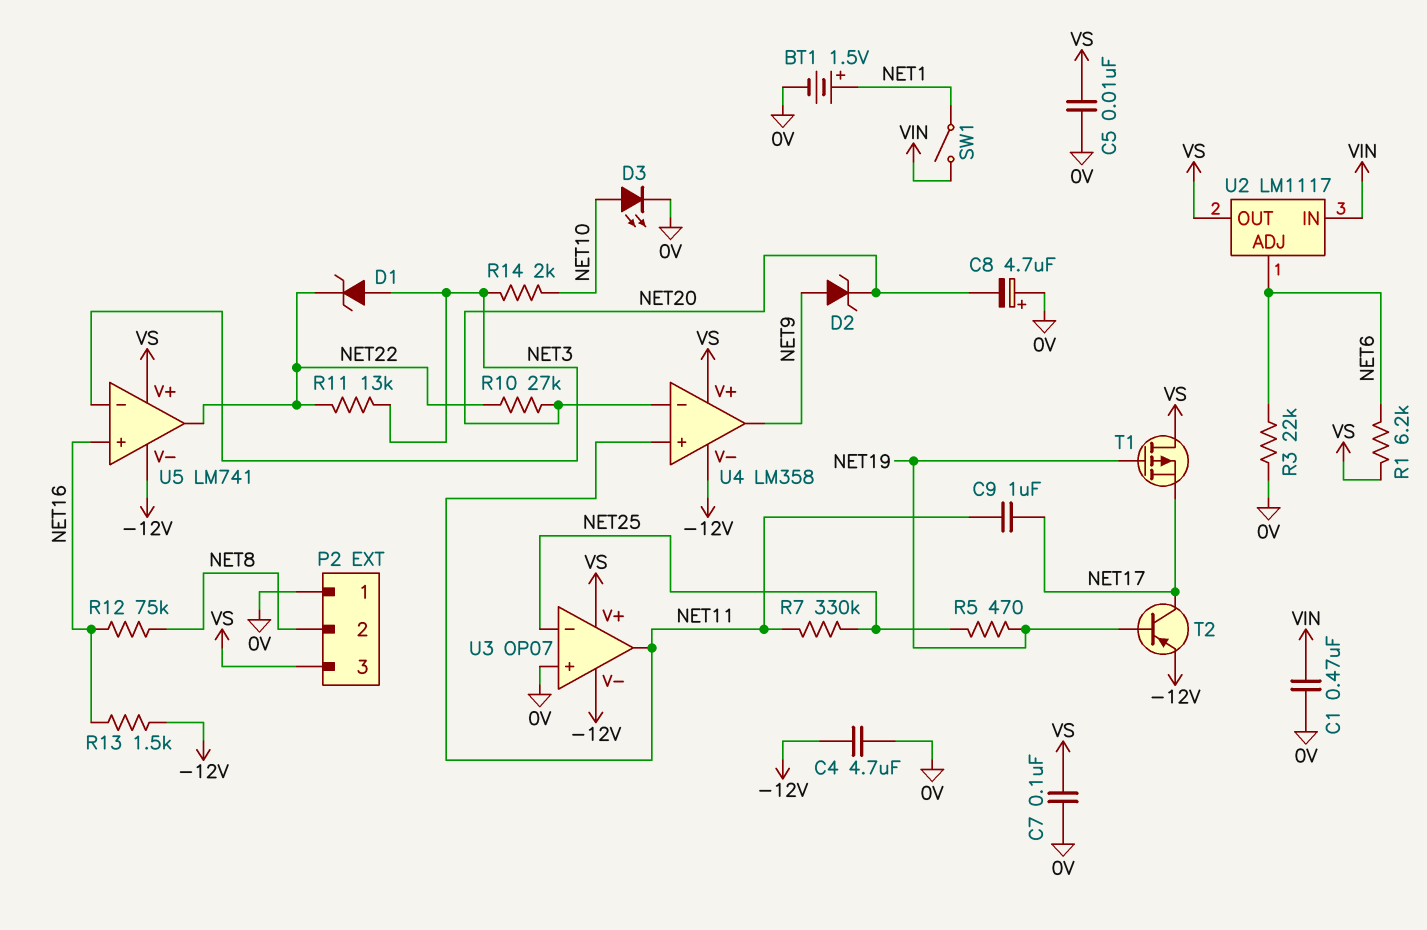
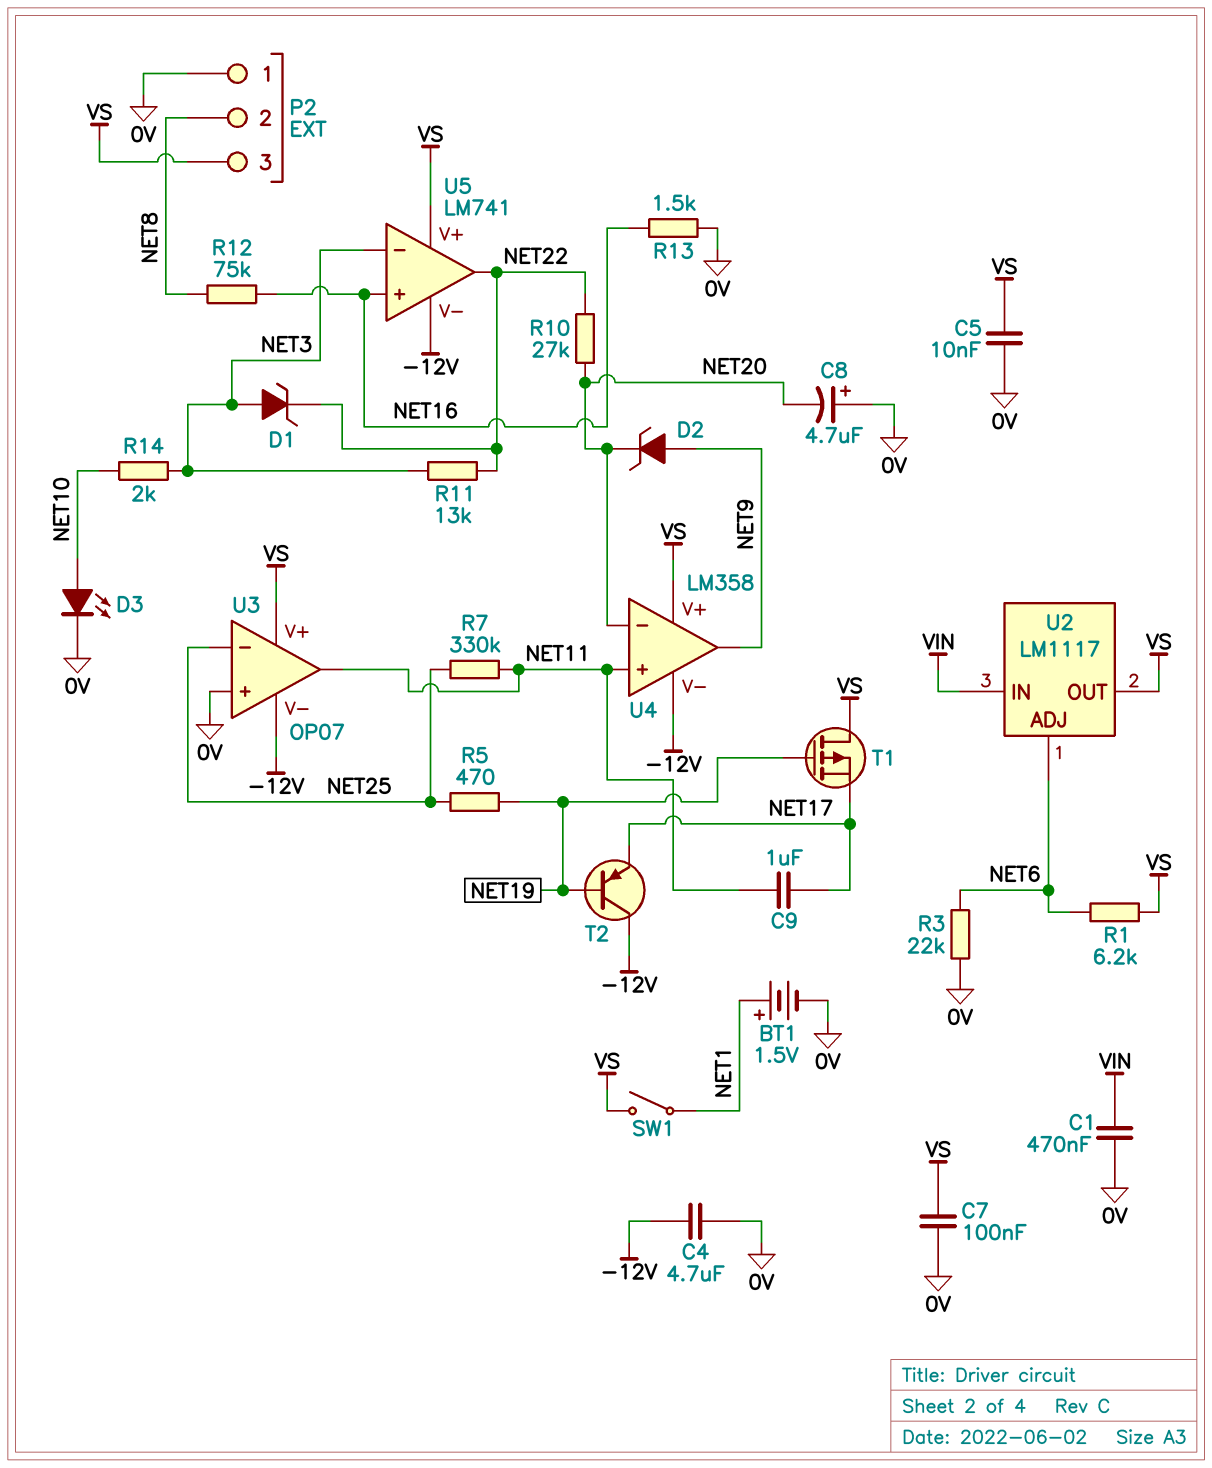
R13: 1.5k (-12V, NET16) -> 1.5k (0V, NET16)
SW1: switch (NET1, VIN) -> switch (NET1, VS)
T2: PNP (B NET19, C NET17, E -12V) -> PNP (B NET19, C -12V, E NET17)

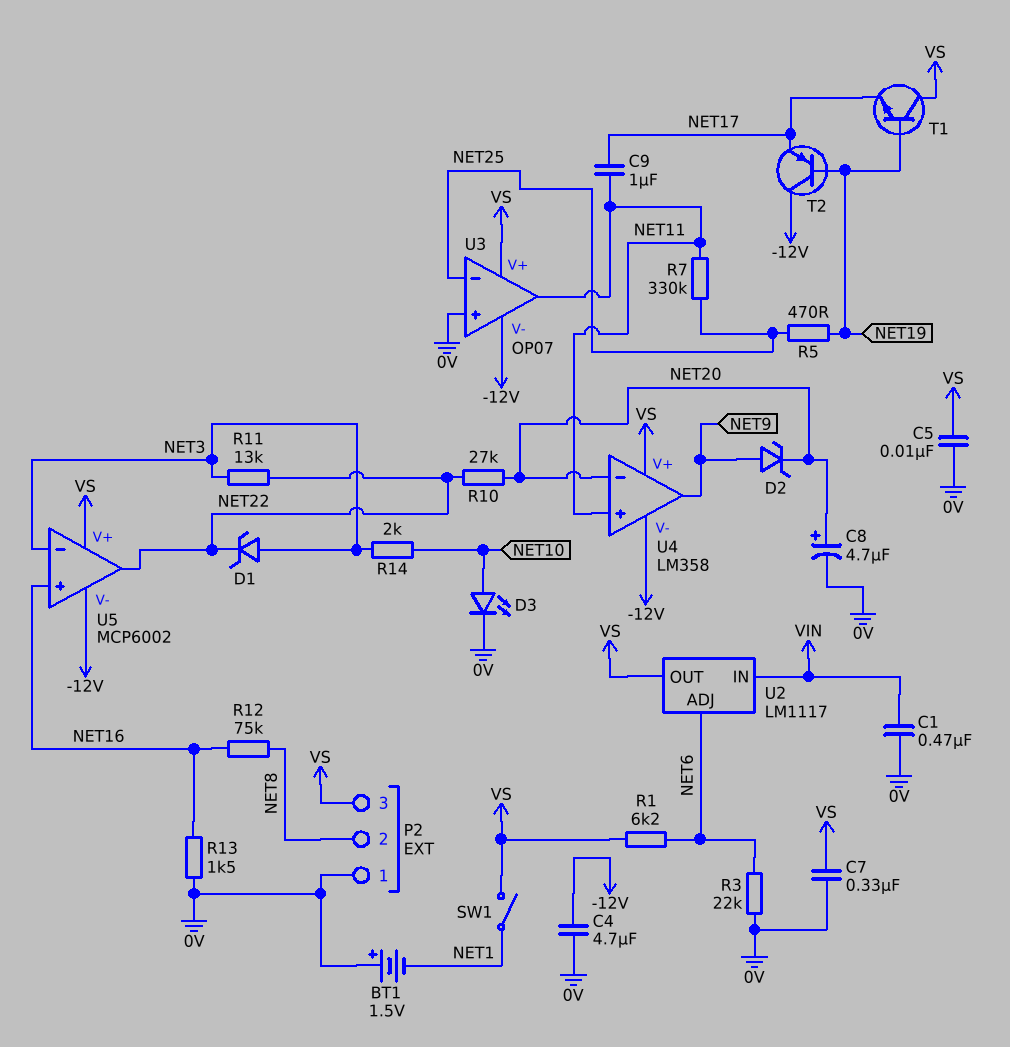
BT1: 1.5V (plus NET1, minus 0V) -> 1.5V (plus 0V, minus NET1)
C7: 100nF (0V, VS) -> 330nF (0V, VS)
C8: 4.7uF (plus 0V, minus NET20) -> 4.7uF (plus NET20, minus 0V)
T1: PMOS (G NET19, D VS, S NET17) -> NPN (B NET19, C VS, E NET17)
U5: LM741 -> MCP6002

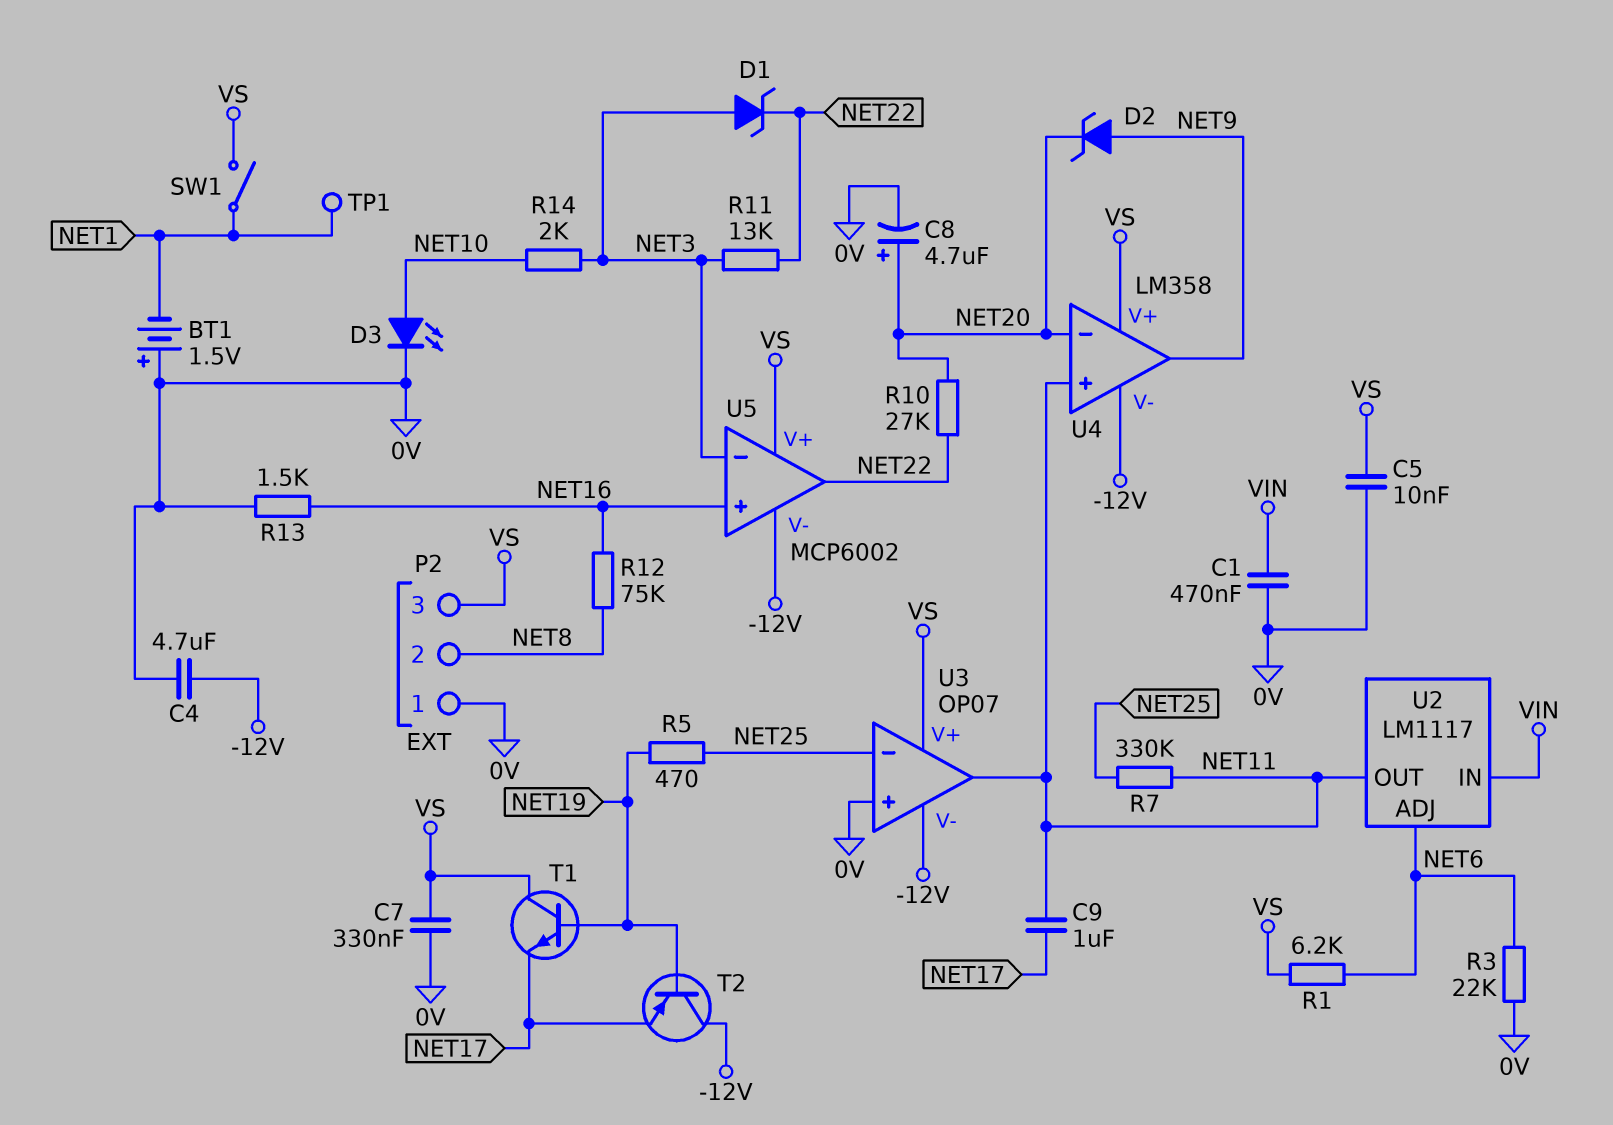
TP1: none -> test point (NET1)
U2 pin OUT: VS -> NET11

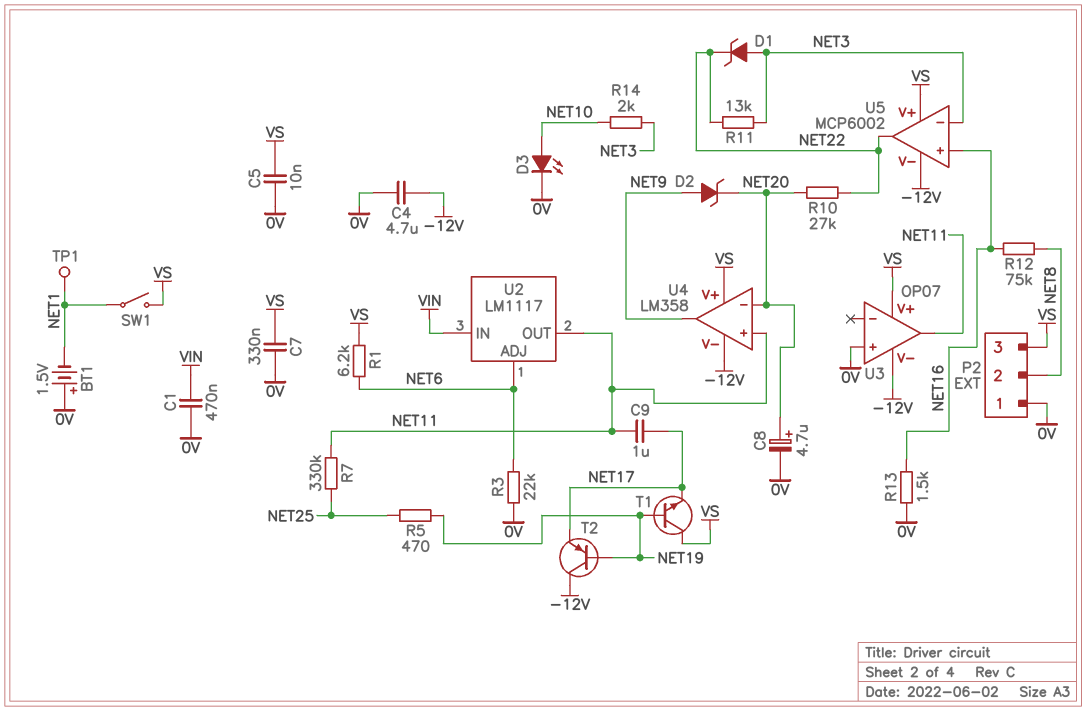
U3 pin in-: NET25 -> none

